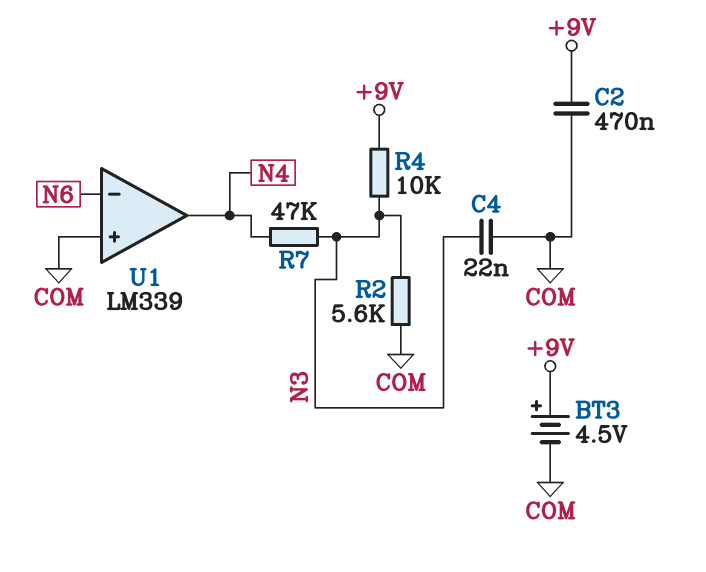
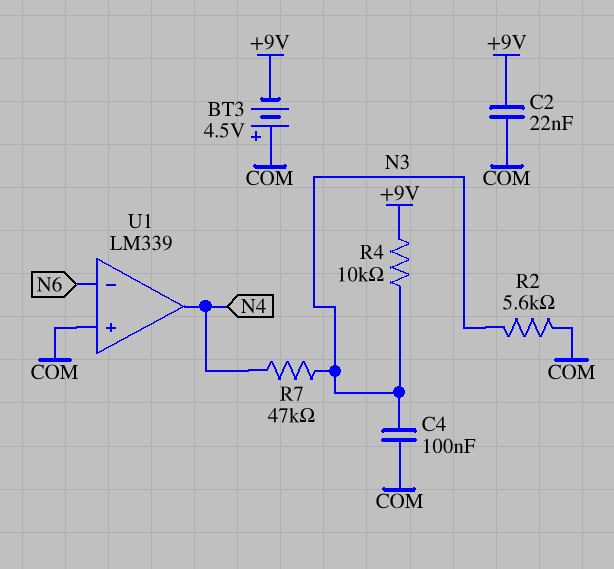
BT3: 4.5V (plus +9V, minus COM) -> 4.5V (plus COM, minus +9V)
C2: 470nF (+9V, COM) -> 22nF (+9V, COM)
C4: 22nF (COM, N3) -> 100nF (COM, N3)

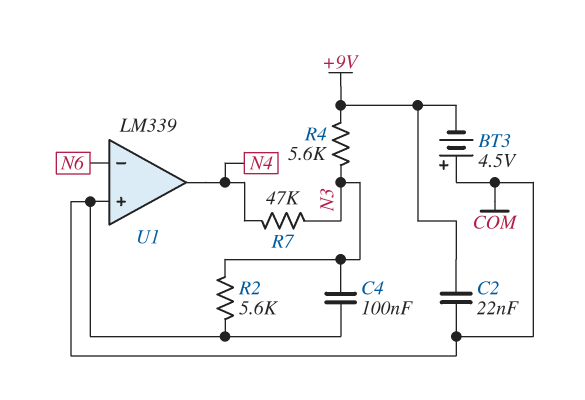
R4: 10k (+9V, N3) -> 5.6k (+9V, N3)

